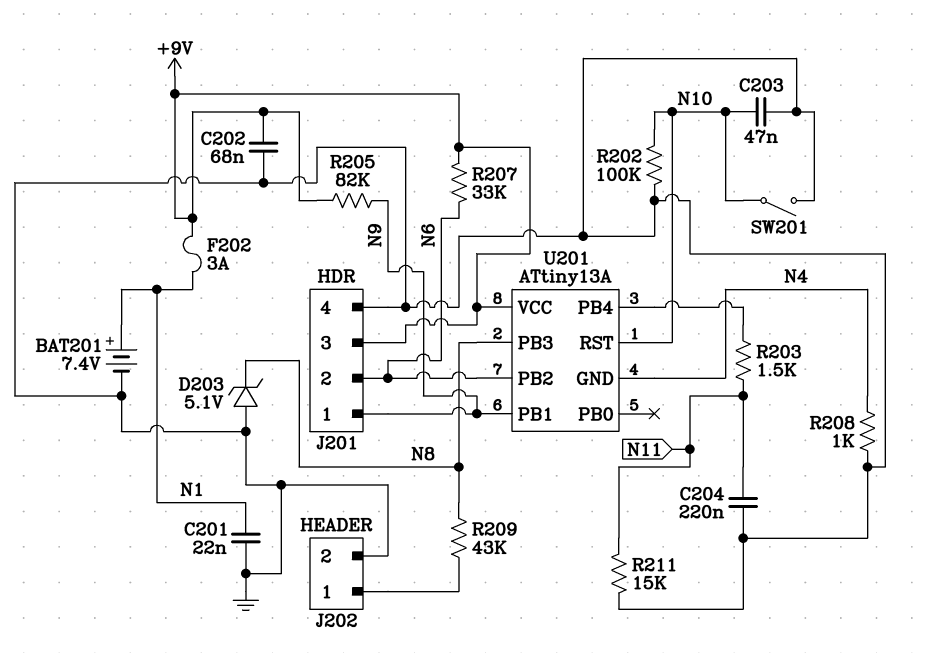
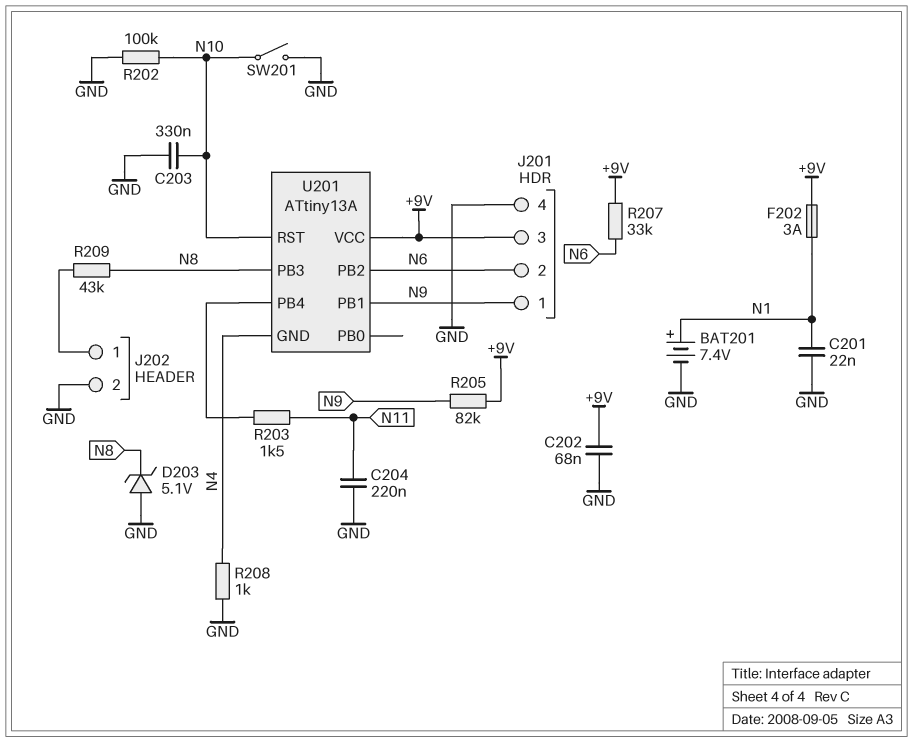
C203: 47nF (GND, N10) -> 330nF (GND, N10)
R211: 15k (GND, N11) -> none

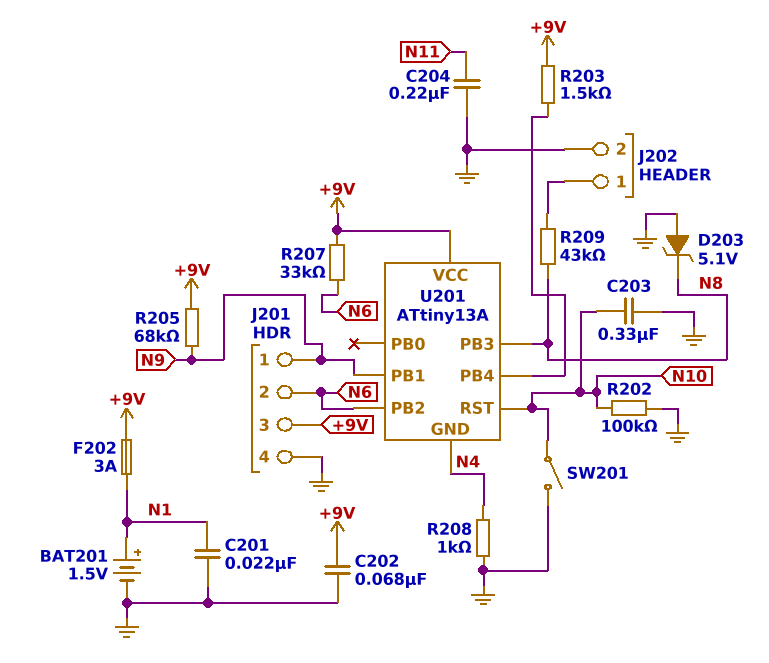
BAT201: 7.4V (plus N1, minus GND) -> 1.5V (plus N1, minus GND)
R203: 1.5k (N11, U201/PB4) -> 1.5k (+9V, U201/PB4)
R205: 82k (+9V, N9) -> 68k (+9V, N9)

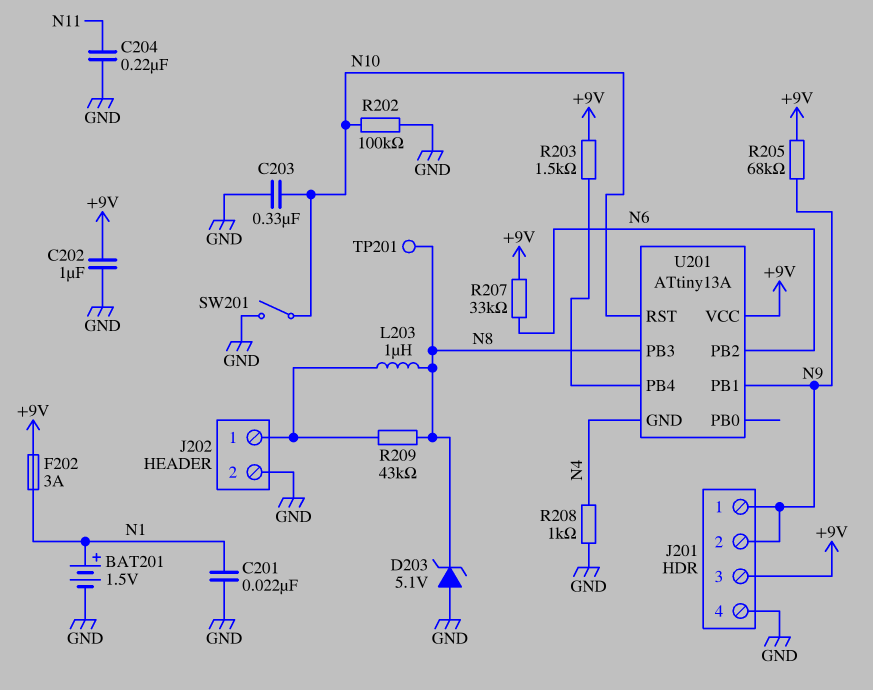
C202: 68nF (+9V, GND) -> 1uF (+9V, GND)
J201 pin 2: N6 -> N9
L203: none -> 1uH (J202/1, N8)
TP201: none -> test point (N8)

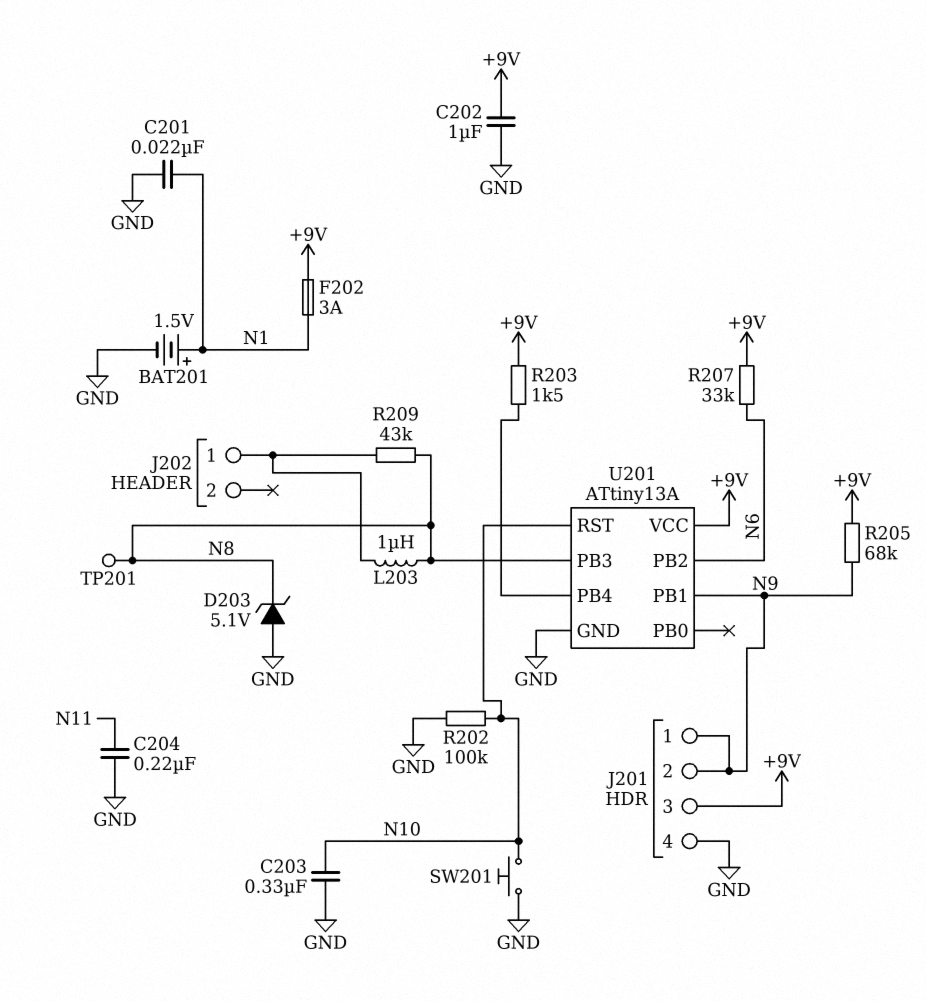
J202 pin 2: GND -> none
R208: 1k (GND, N4) -> none
SW201: switch (GND, N10) -> button (GND, N10)
U201 pin GND: N4 -> GND

